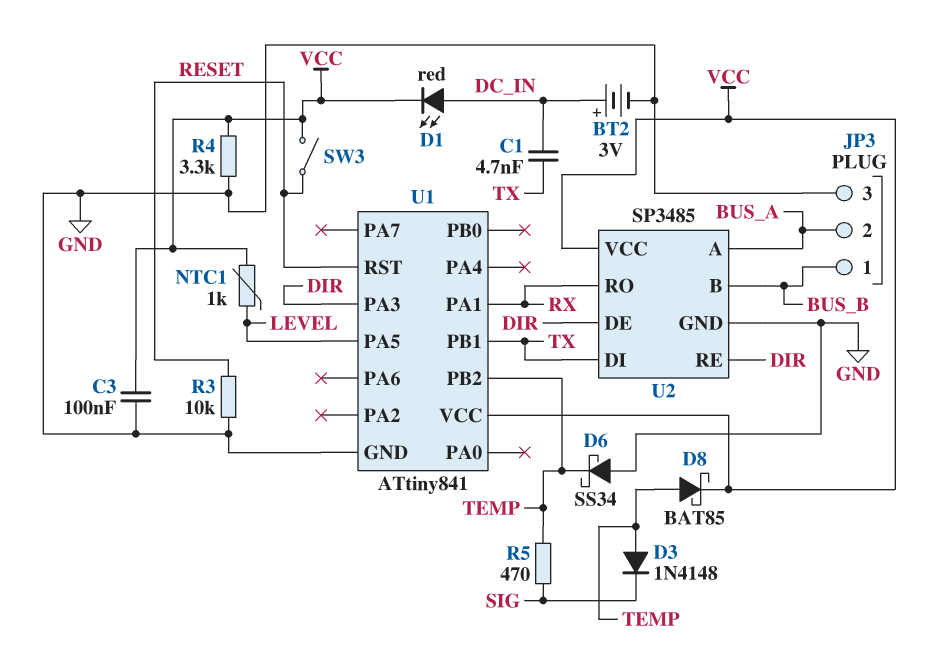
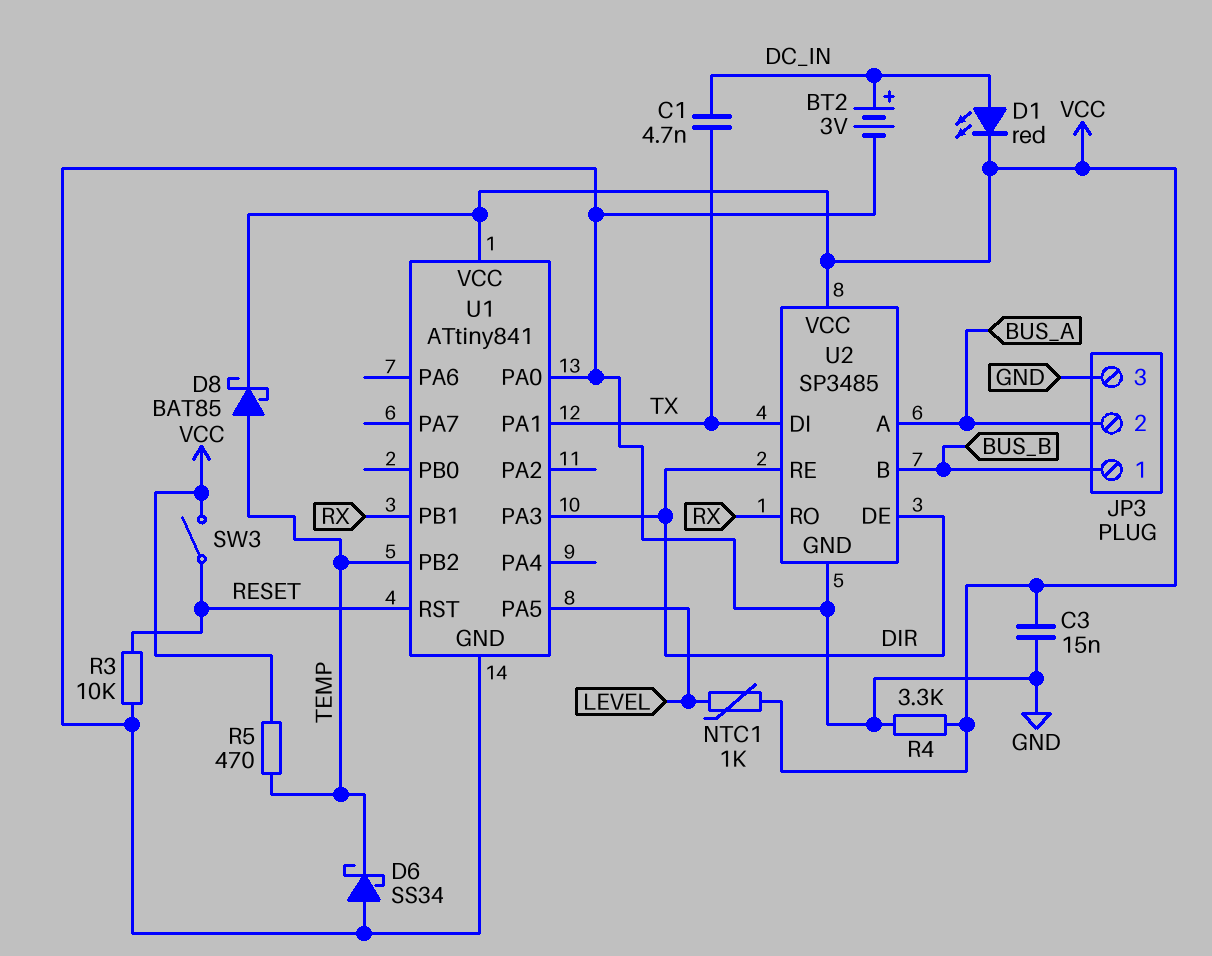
C3: 100nF (GND, VCC) -> 15nF (GND, VCC)
D3: diode 1N4148 (A TEMP, K SIG) -> none
R5: 470 (SIG, TEMP) -> 470 (TEMP, VCC)
U1 pin PA0: none -> GND
U1 pin PA1: RX -> TX
U1 pin PB1: TX -> RX

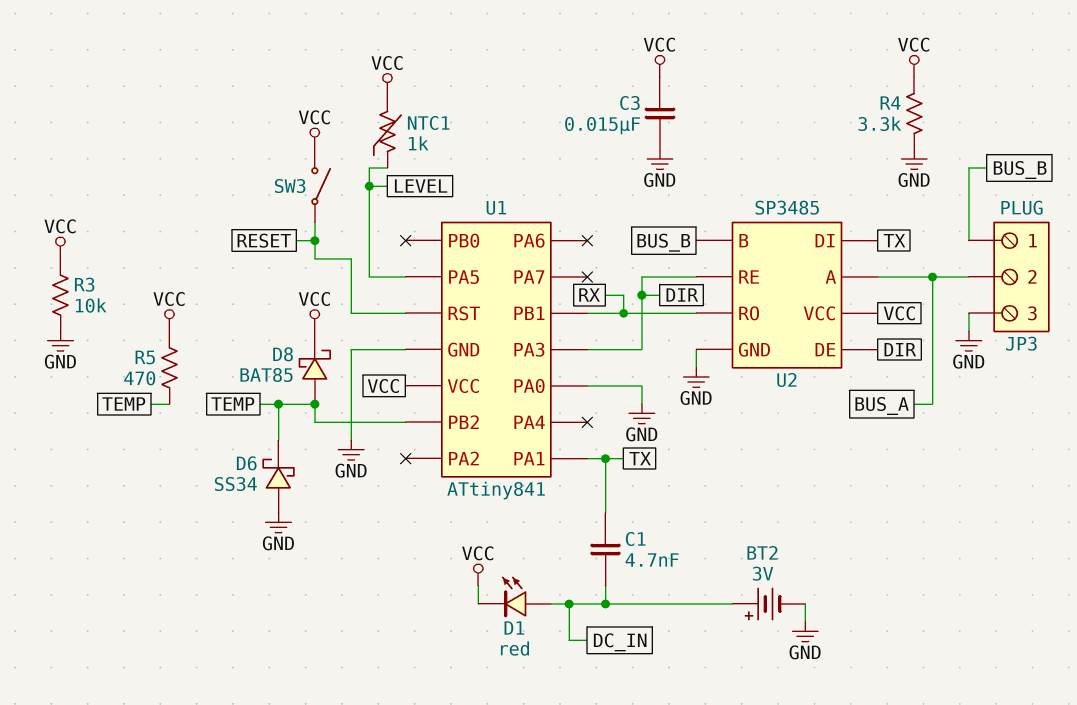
R3: 10k (GND, RESET) -> 10k (GND, VCC)

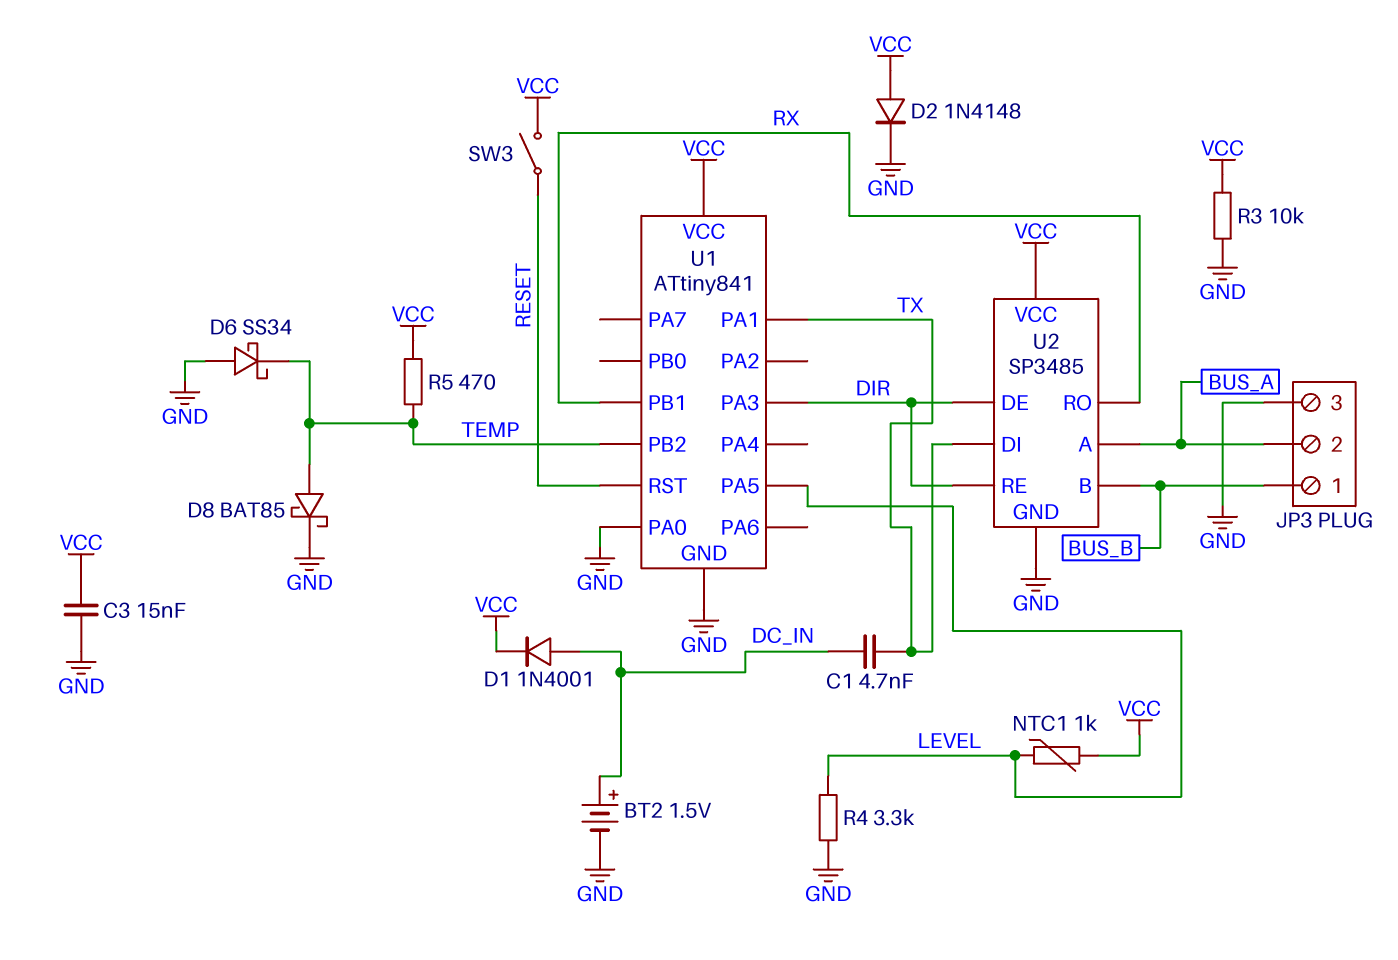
BT2: 3V (plus DC_IN, minus GND) -> 1.5V (plus DC_IN, minus GND)
D1: LED red (A DC_IN, K VCC) -> diode 1N4001 (A DC_IN, K VCC)
D2: none -> diode 1N4148 (A VCC, K GND)
D8: schottky BAT85 (A TEMP, K VCC) -> schottky BAT85 (A TEMP, K GND)
R4: 3.3k (GND, VCC) -> 3.3k (GND, LEVEL)

